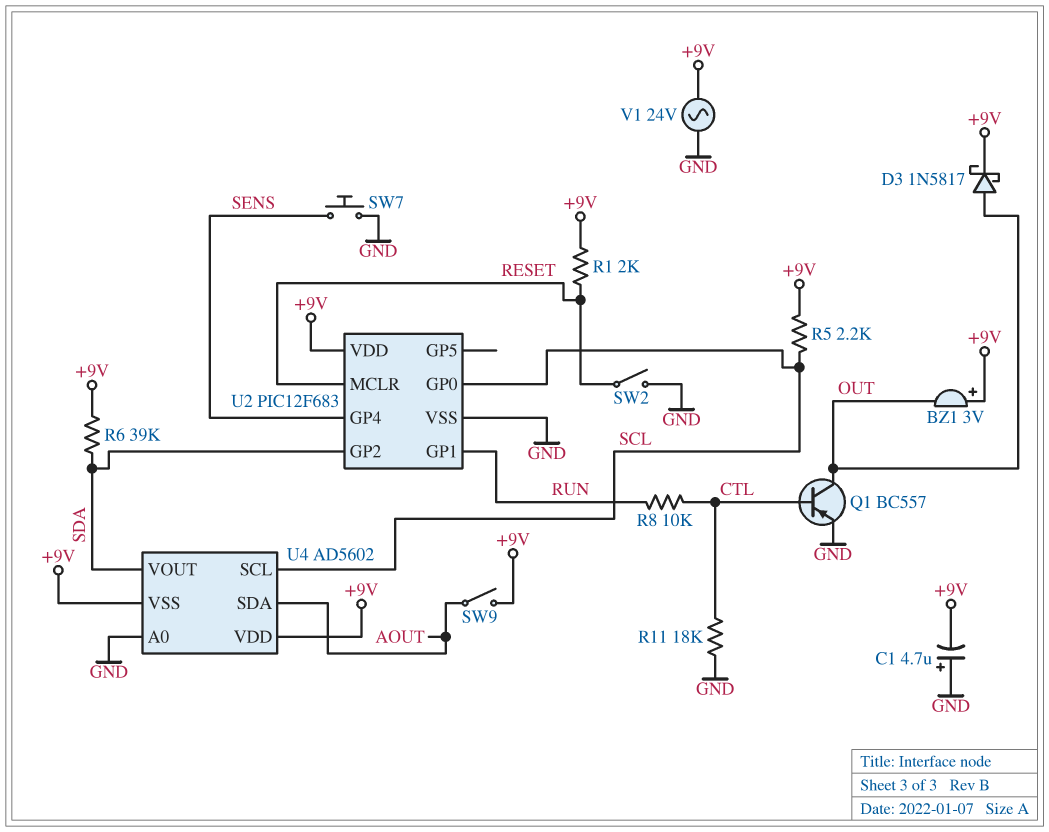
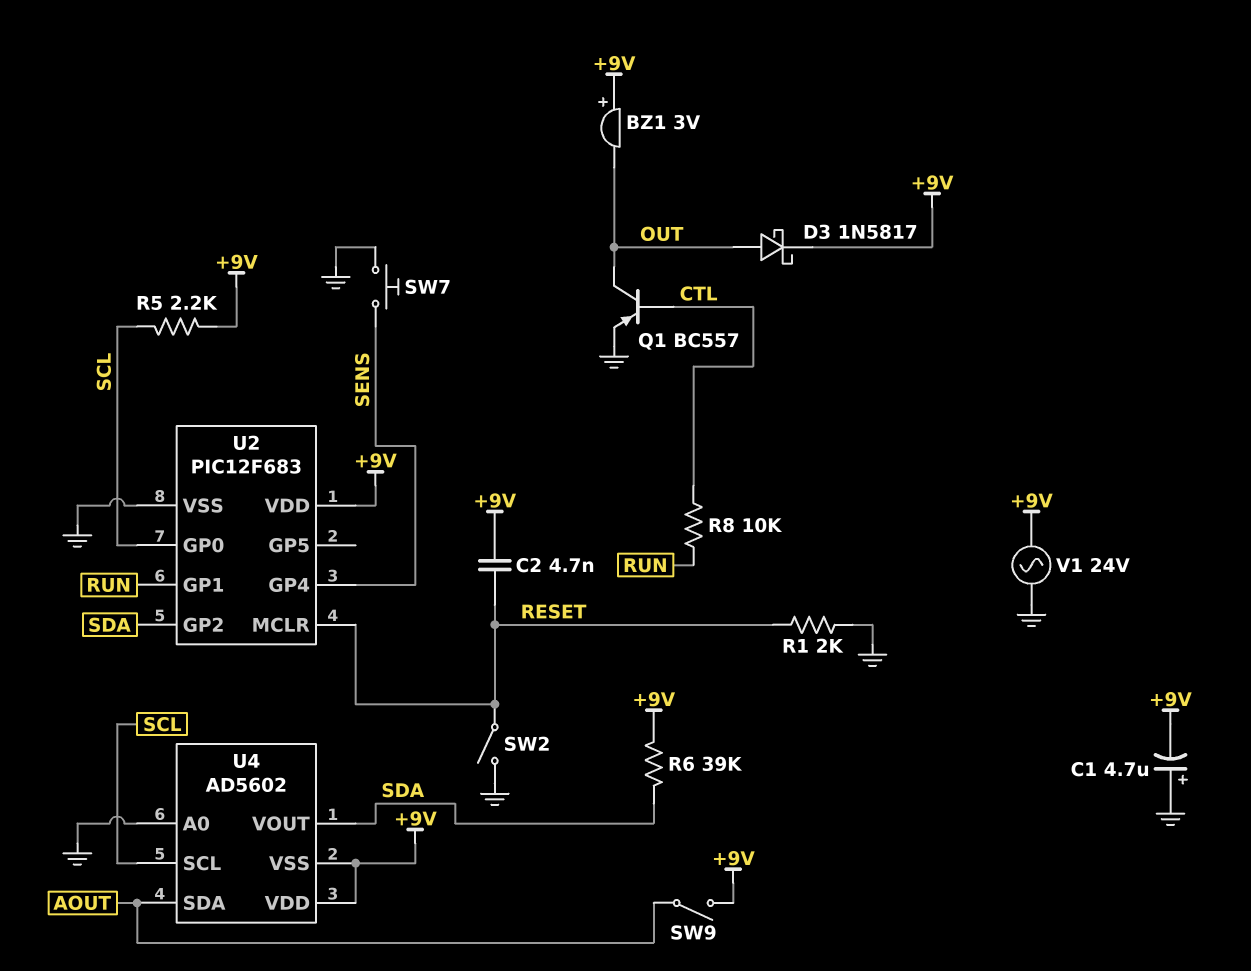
C2: none -> 4.7nF (+9V, RESET)
R1: 2k (+9V, RESET) -> 2k (GND, RESET)
R11: 18k (CTL, GND) -> none

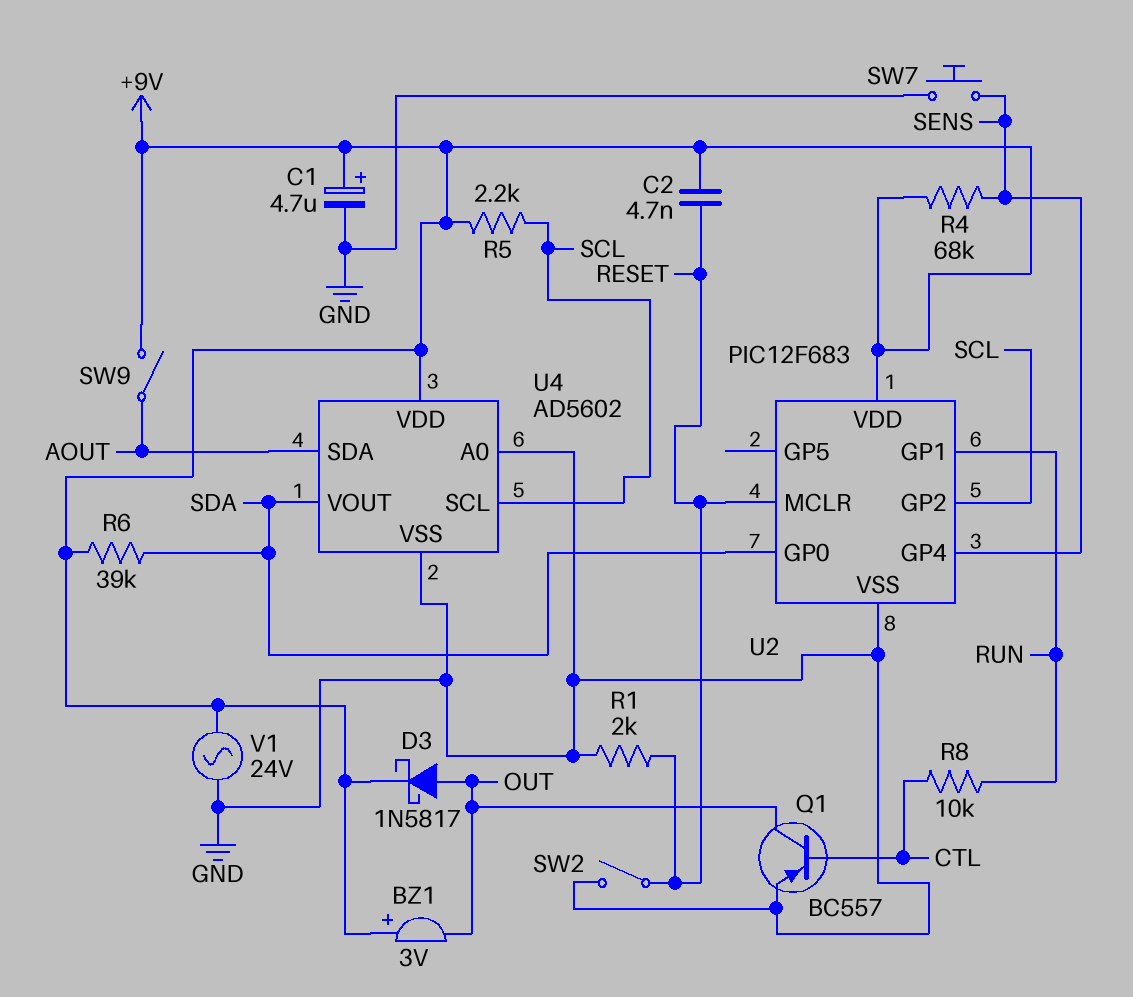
C1: 4.7uF (plus GND, minus +9V) -> 4.7uF (plus +9V, minus GND)
R4: none -> 68k (+9V, SENS)
U2 pin GP0: SCL -> SDA
U2 pin GP2: SDA -> SCL
U4 pin VSS: +9V -> GND

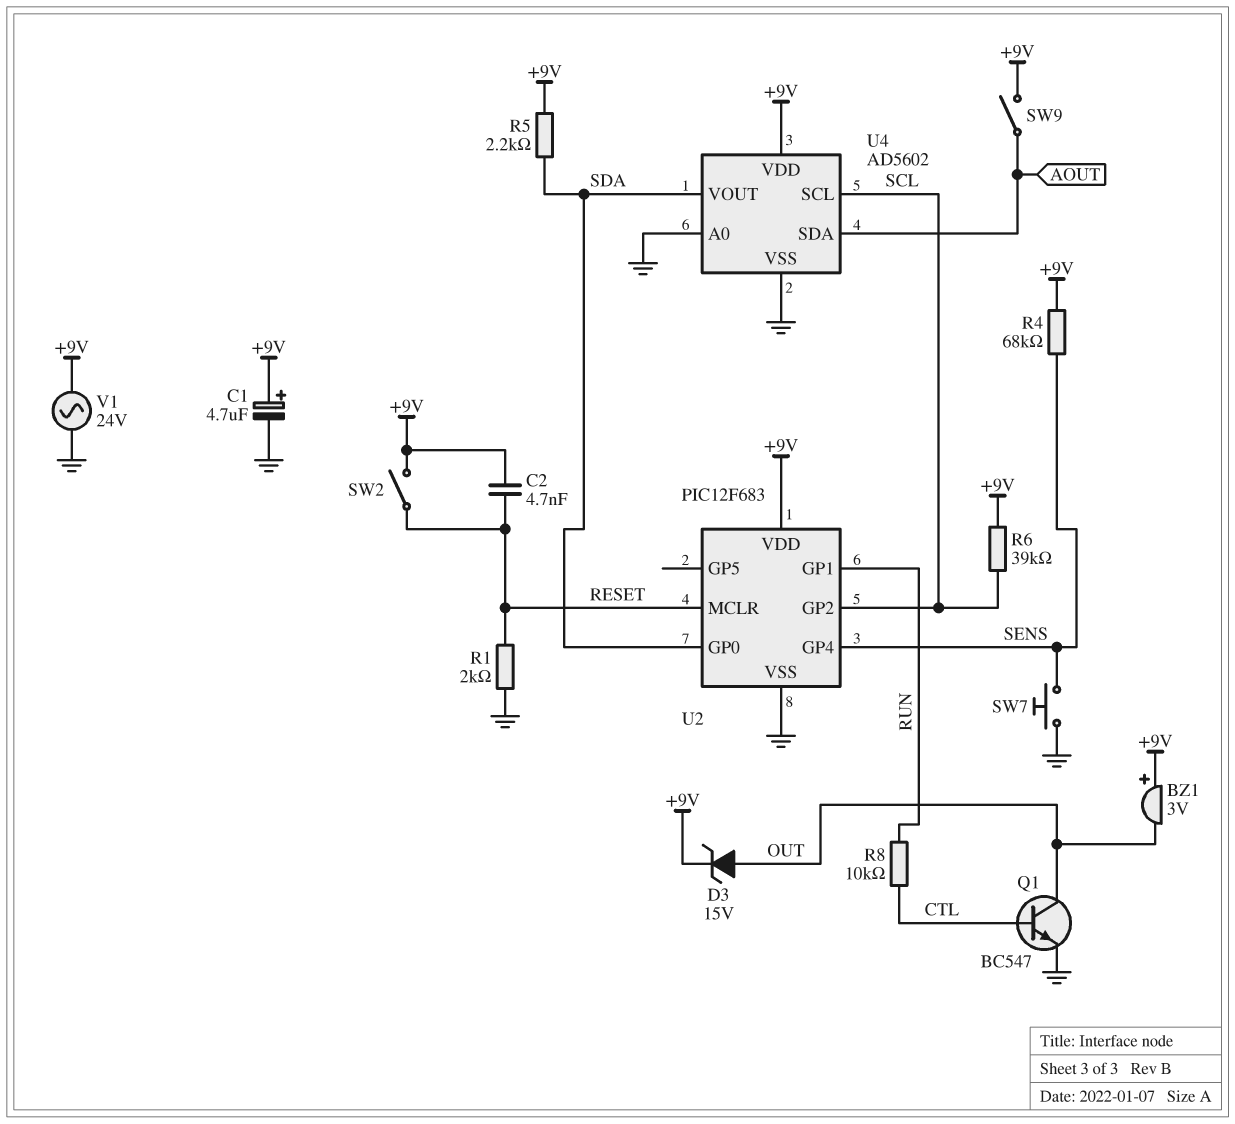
D3: schottky 1N5817 (A OUT, K +9V) -> zener 15V (A OUT, K +9V)
Q1: PNP BC557 (B CTL, C OUT, E GND) -> NPN BC547 (B CTL, C OUT, E GND)
R5: 2.2k (+9V, SCL) -> 2.2k (+9V, SDA)
R6: 39k (+9V, SDA) -> 39k (+9V, SCL)
SW2: switch (GND, RESET) -> switch (+9V, RESET)

